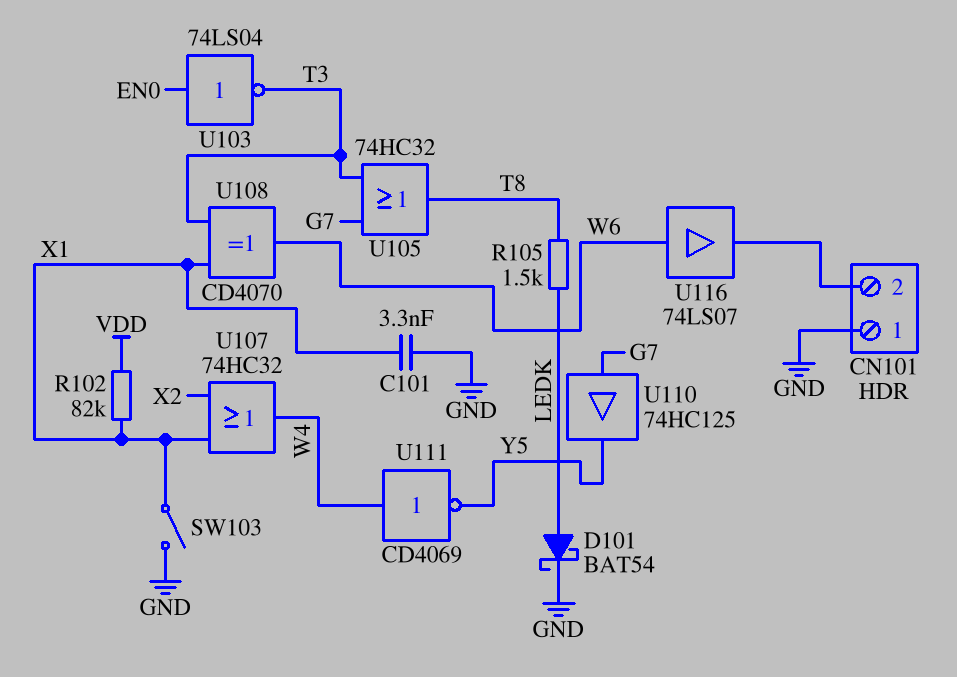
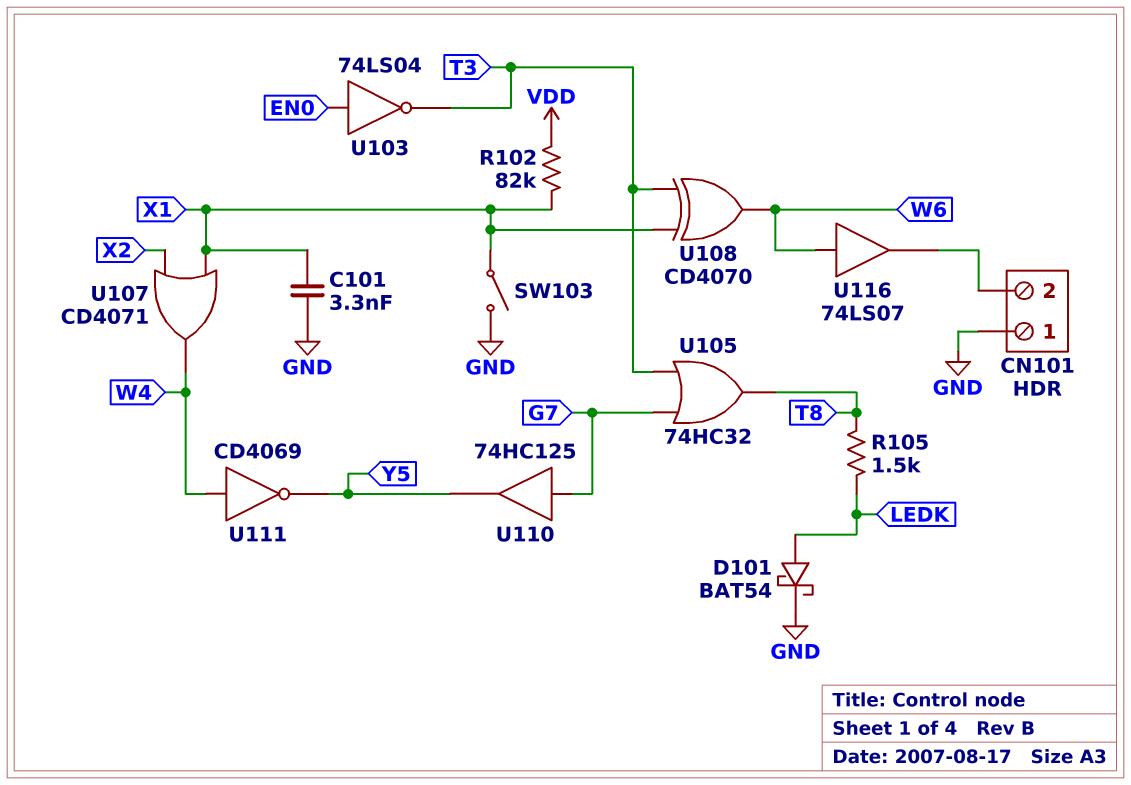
U107: OR 74HC32 (in X1, in X2, out W4) -> OR CD4071 (in X1, in X2, out W4)

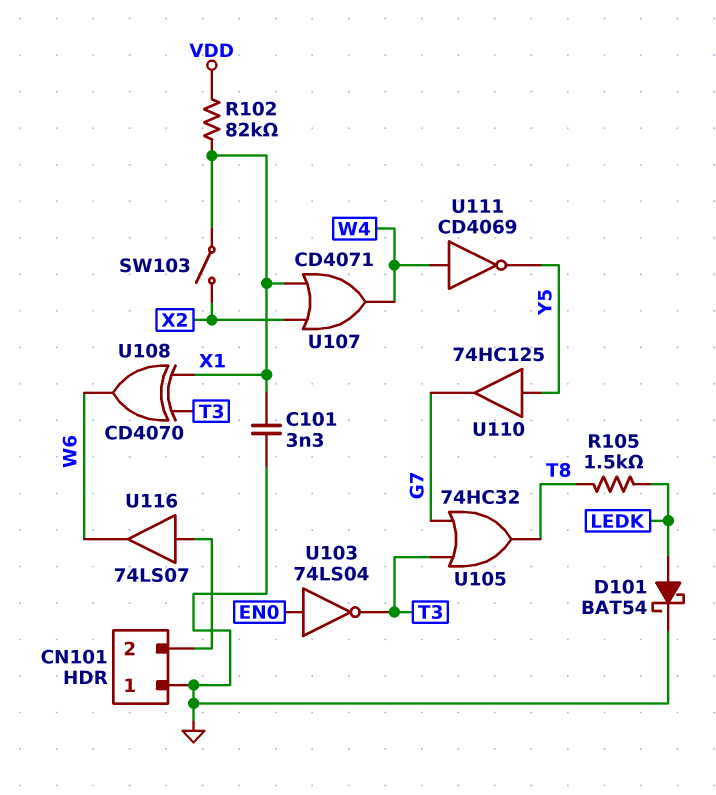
SW103: switch (GND, X1) -> switch (X1, X2)
U110: buffer 74HC125 (in G7, out Y5) -> buffer 74HC125 (in Y5, out G7)
U116: buffer 74LS07 (in W6, out CN101/2) -> buffer 74LS07 (in CN101/2, out W6)

